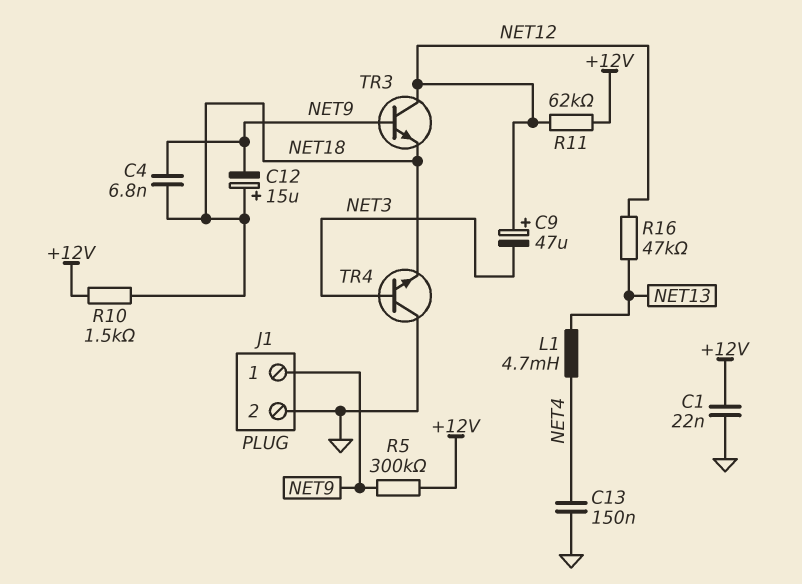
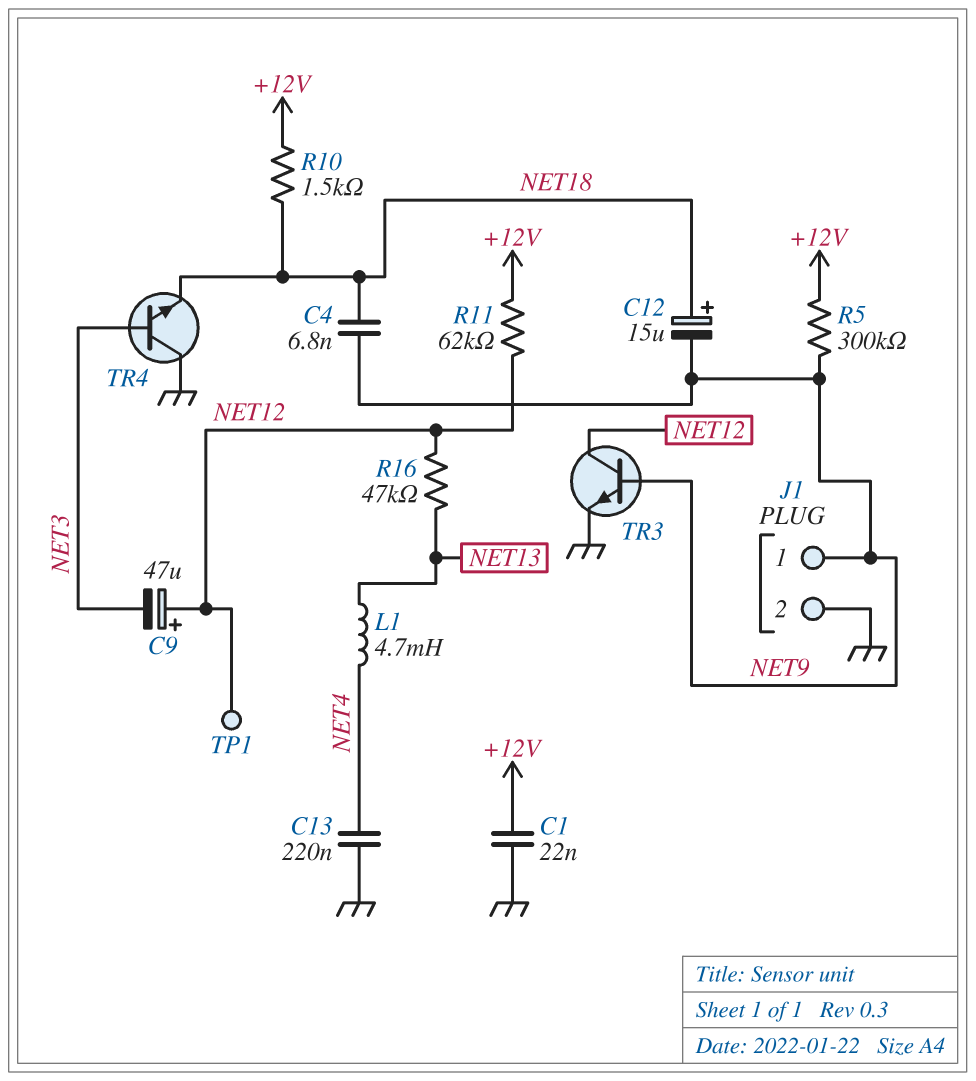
C13: 150nF (GND, NET4) -> 220nF (GND, NET4)
TP1: none -> test point (NET12)
TR3: NPN (B NET9, C NET12, E NET18) -> NPN (B NET9, C NET12, E GND)

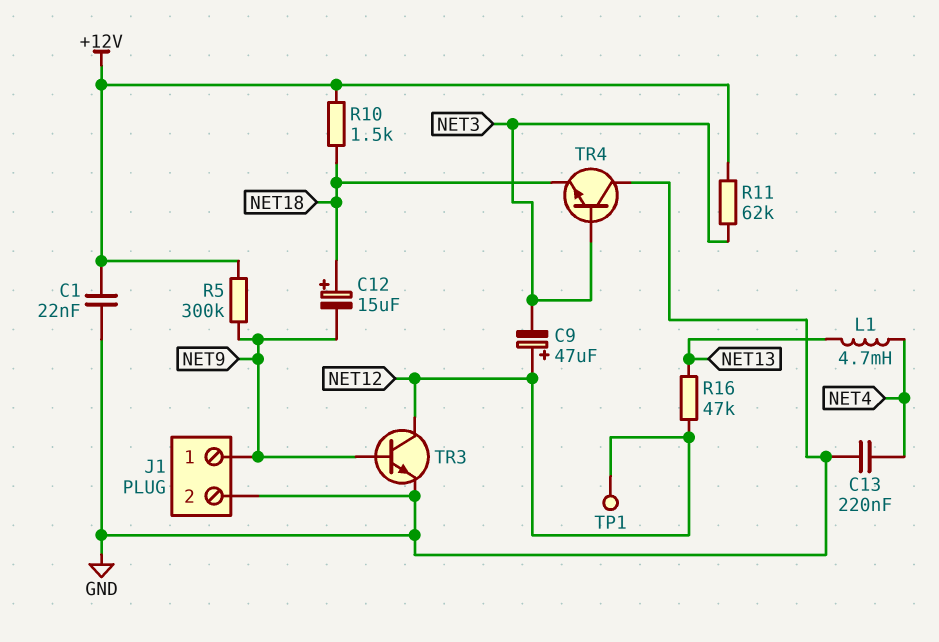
C4: 6.8nF (NET9, NET18) -> none
R11: 62k (+12V, NET12) -> 62k (+12V, NET3)

